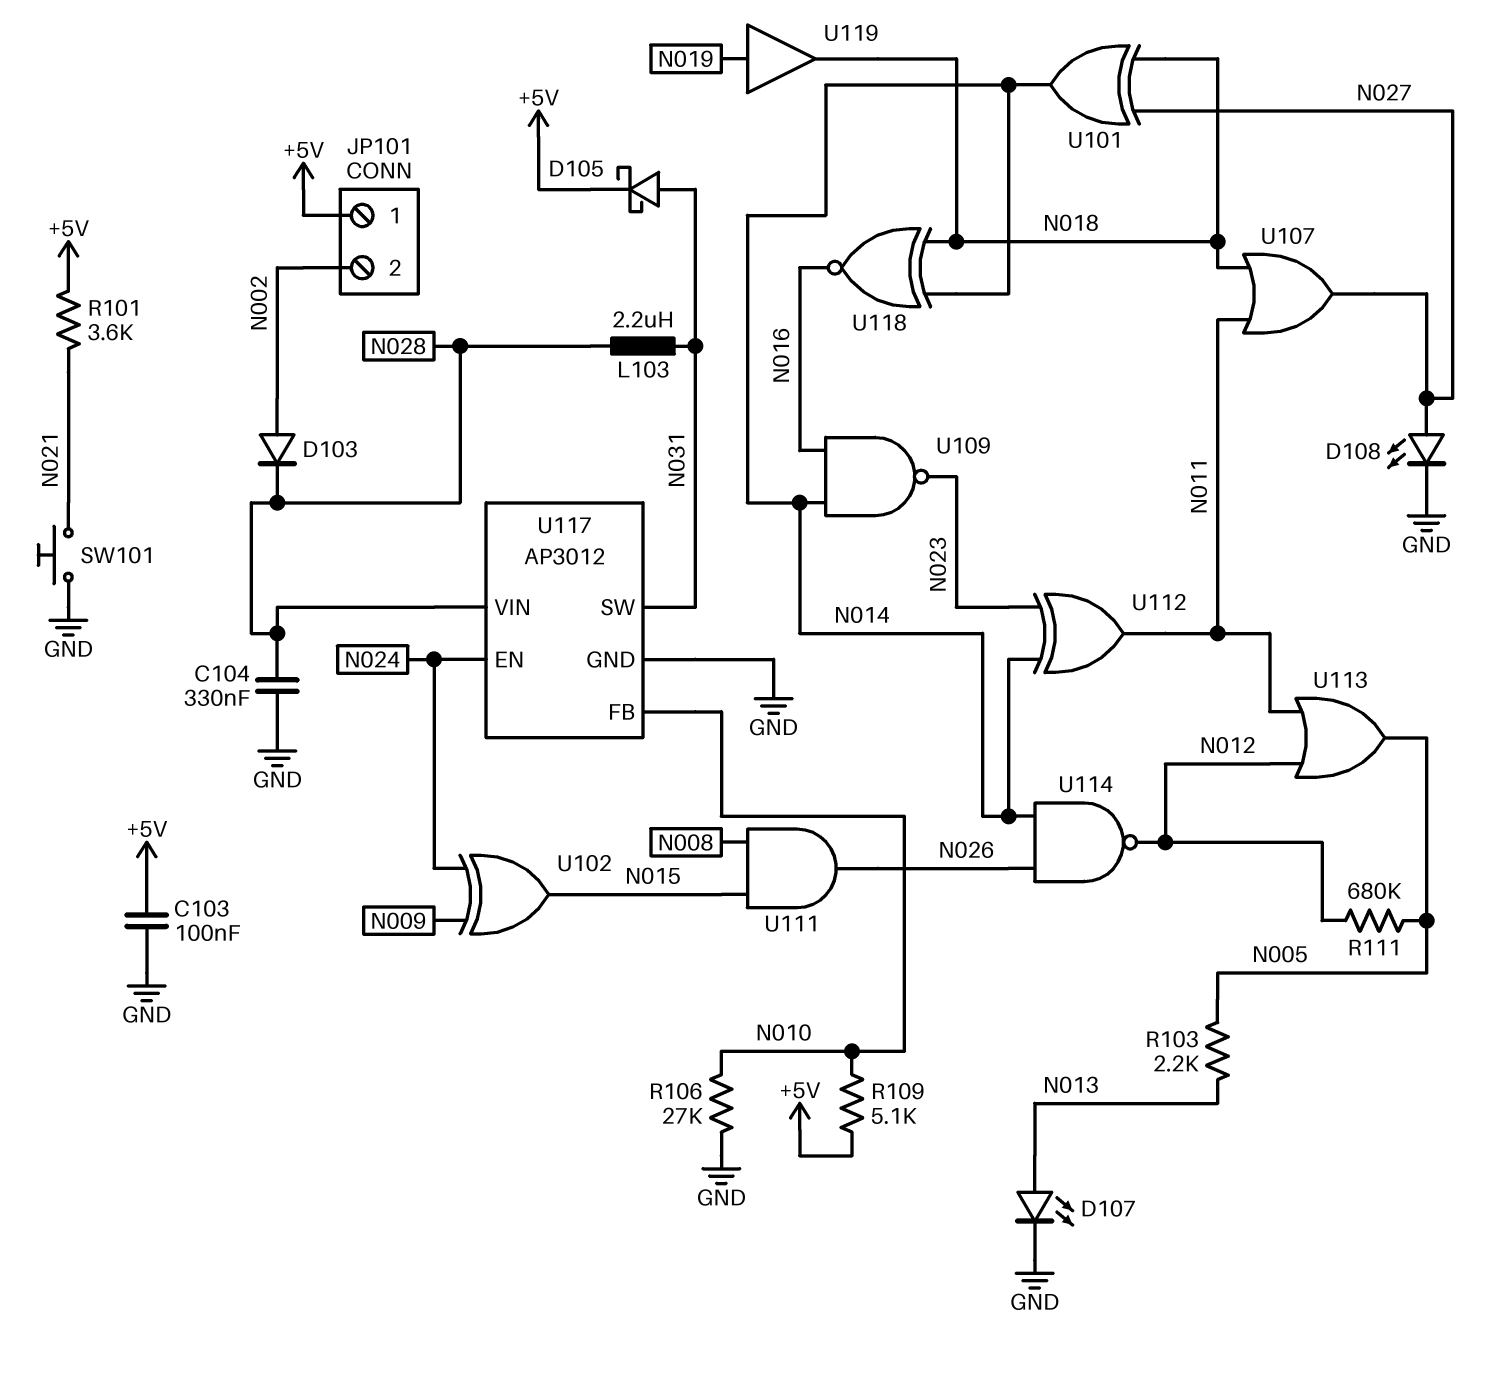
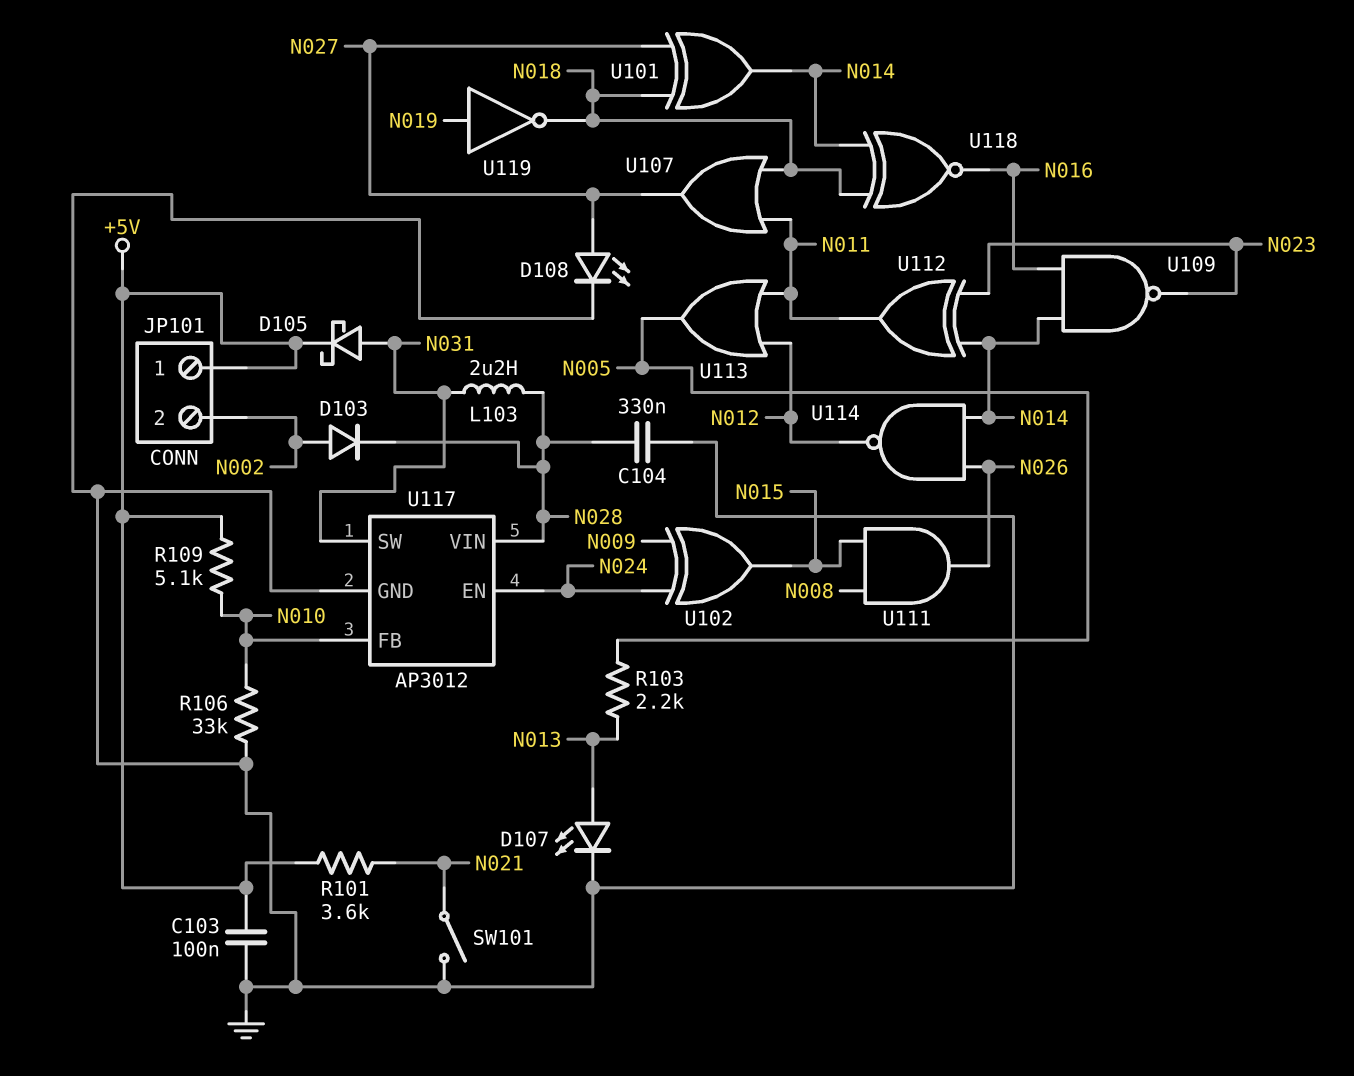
R106: 27k (GND, N010) -> 33k (GND, N010)
R111: 680k (N005, N012) -> none
SW101: button (GND, N021) -> switch (GND, N021)
U119: buffer (in N019, out N018) -> NOT (in N019, out N018)

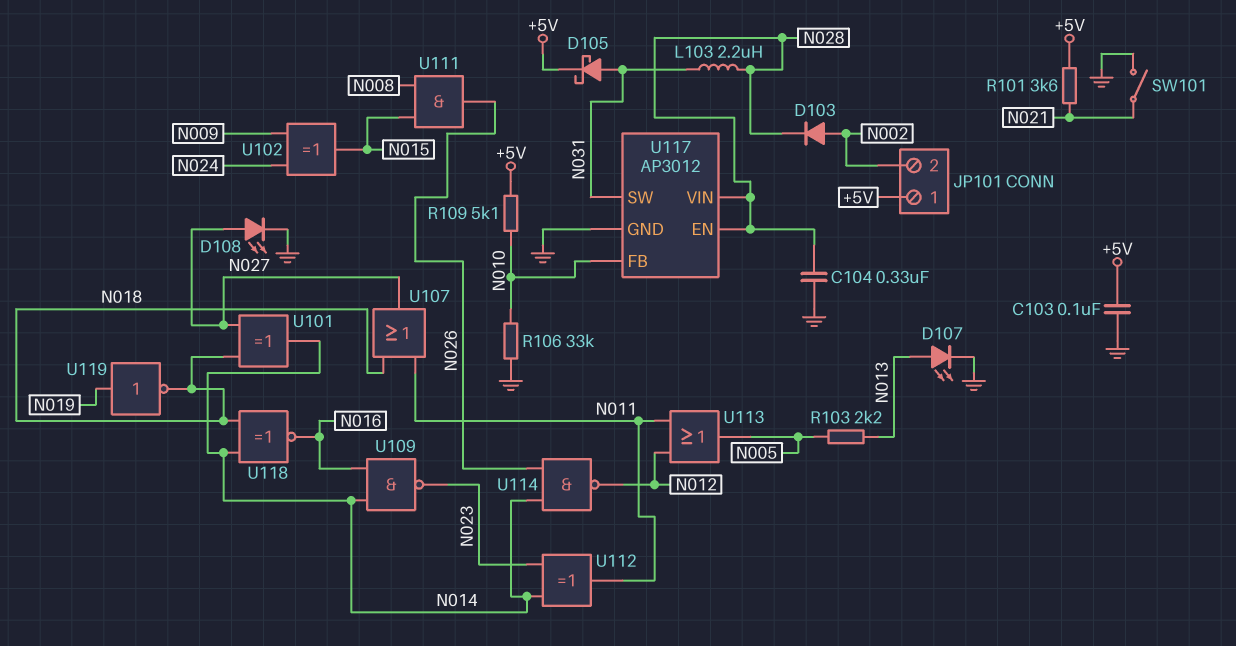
U117 pin EN: N024 -> N028

